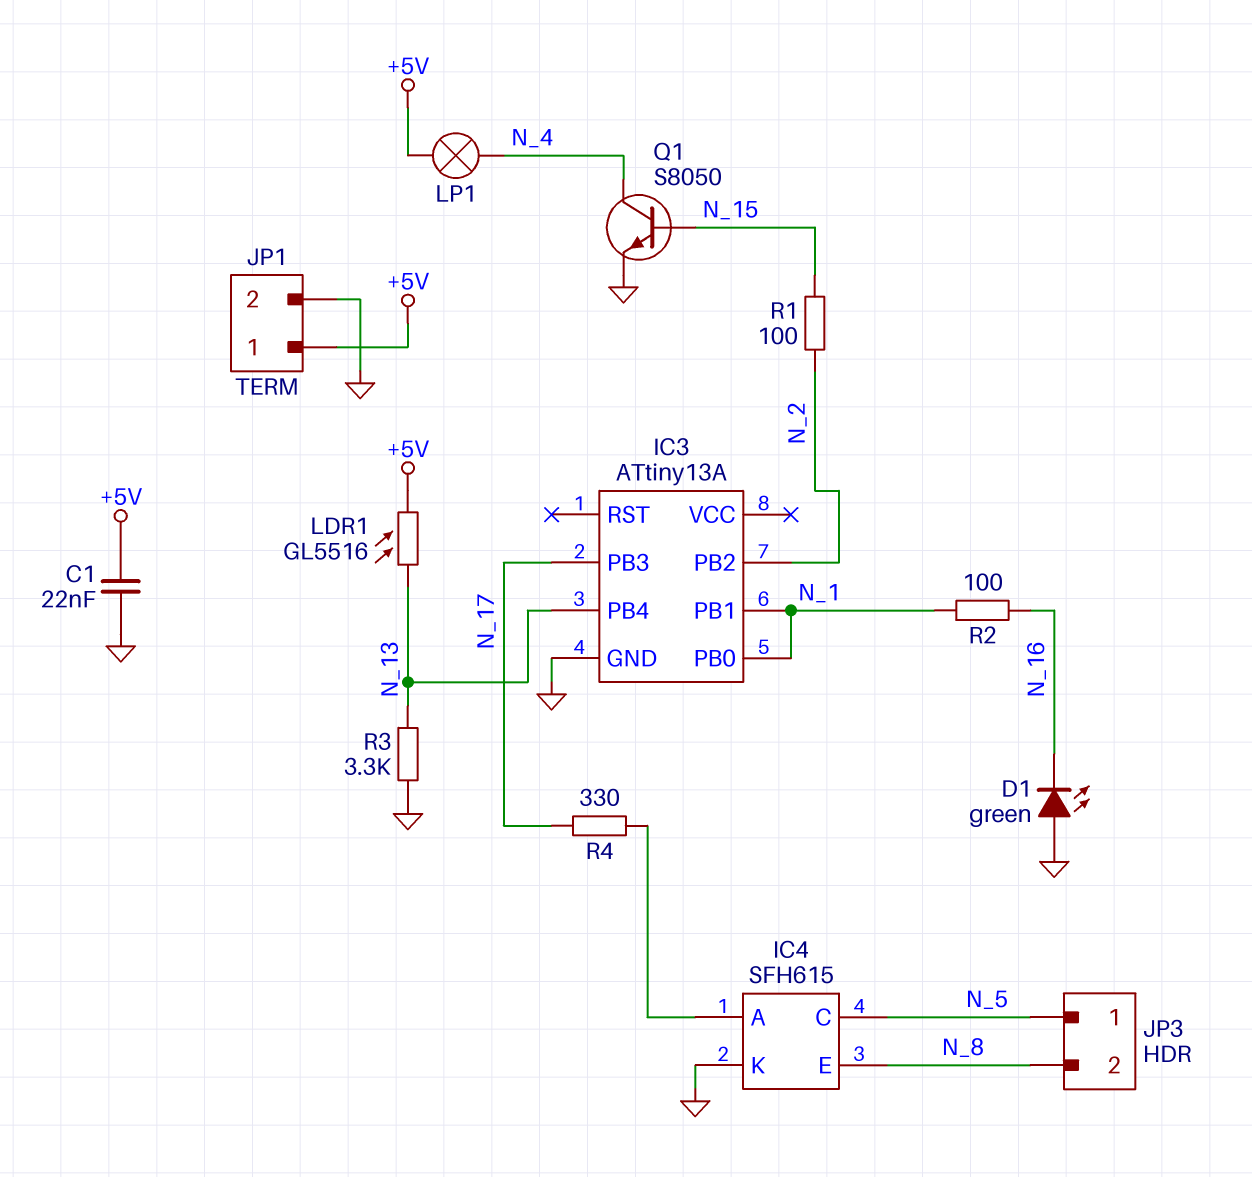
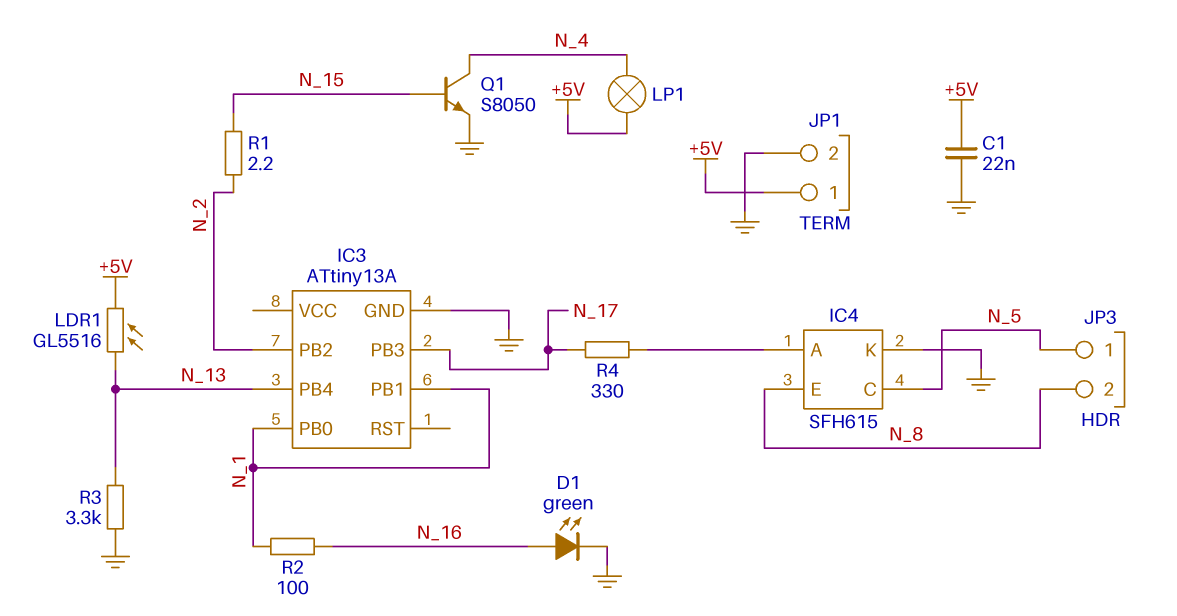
D1: LED green (A GND, K N_16) -> LED green (A N_16, K GND)
R1: 100 (N_2, N_15) -> 2.2 (N_2, N_15)

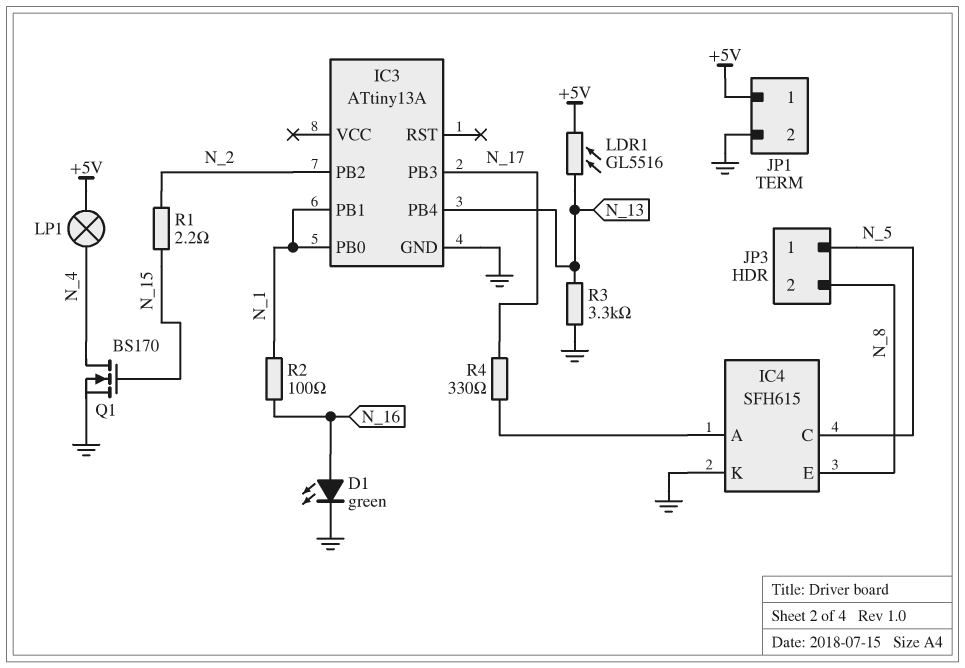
C1: 22nF (+5V, GND) -> none
Q1: NPN S8050 (B N_15, C N_4, E GND) -> NMOS BS170 (G N_15, D N_4, S GND)

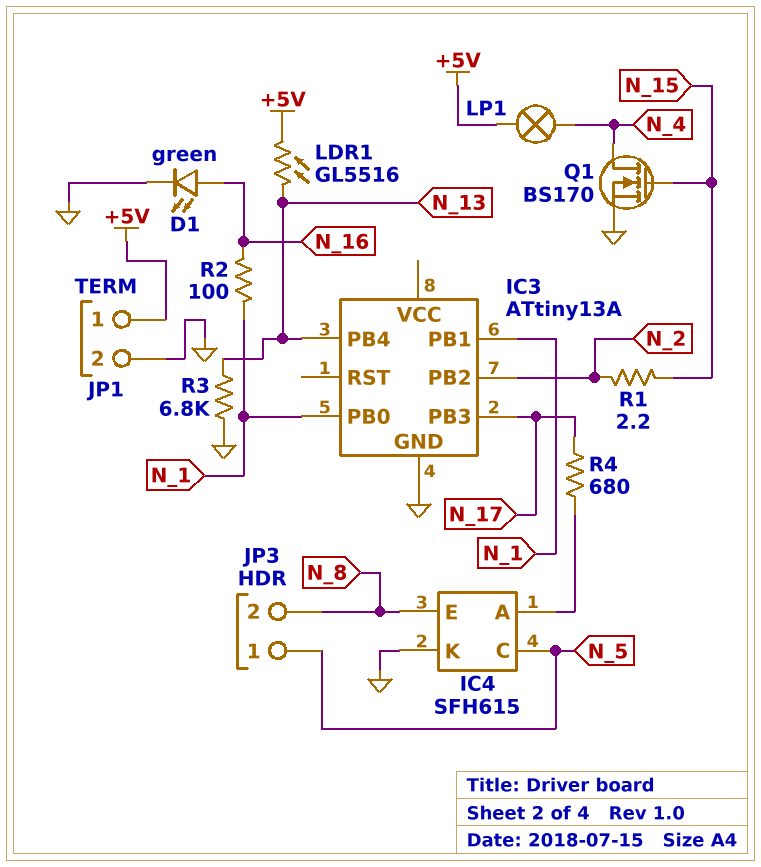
R3: 3.3k (GND, N_13) -> 6.8k (GND, N_13)
R4: 330 (IC4/A, N_17) -> 680 (IC4/A, N_17)

